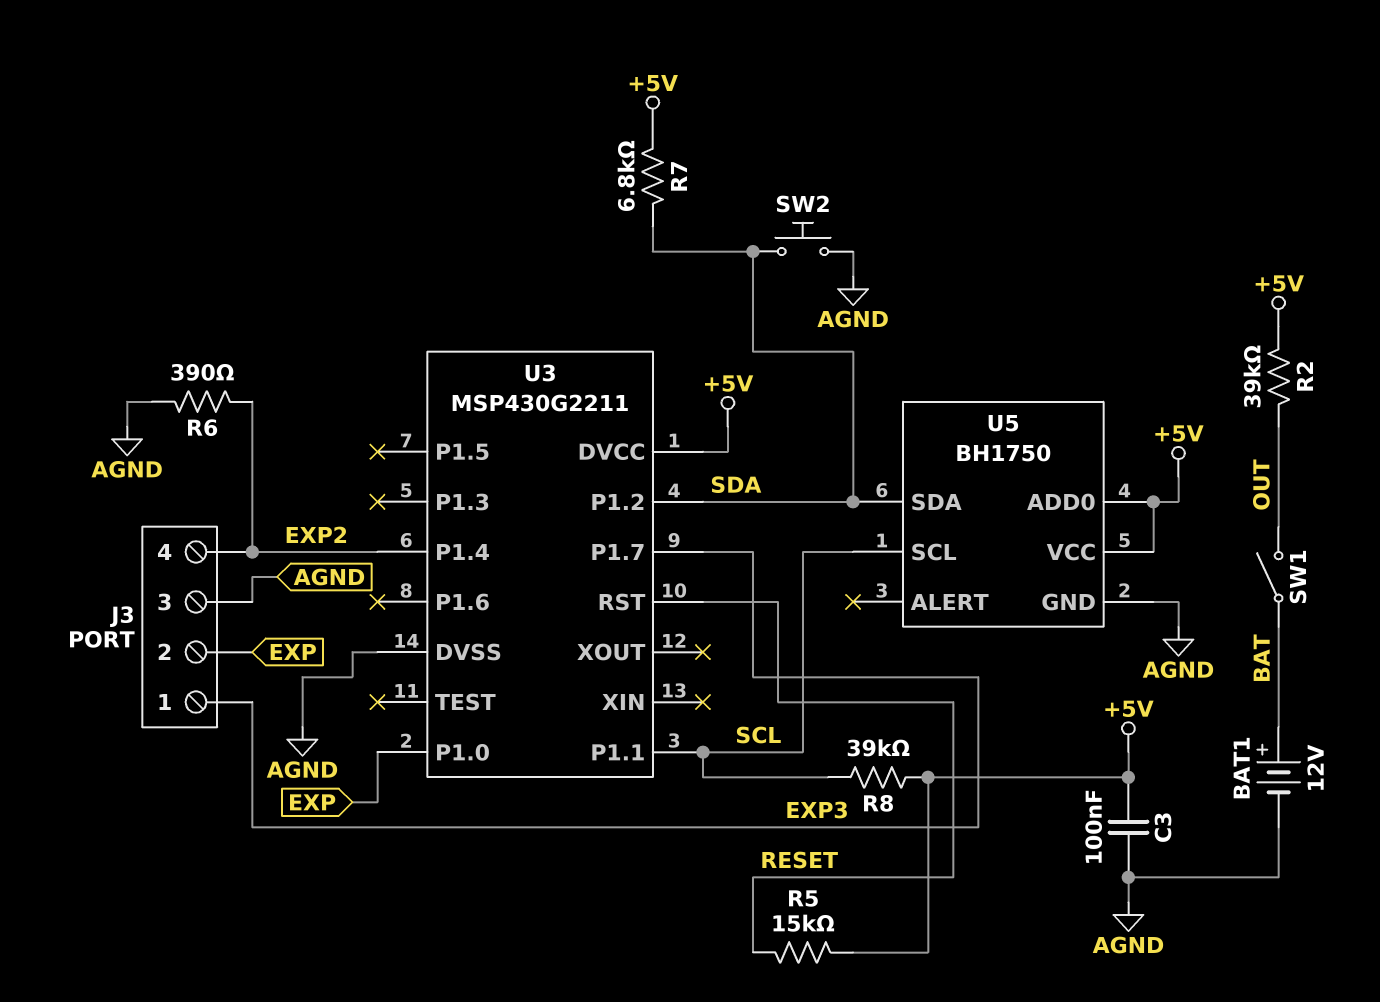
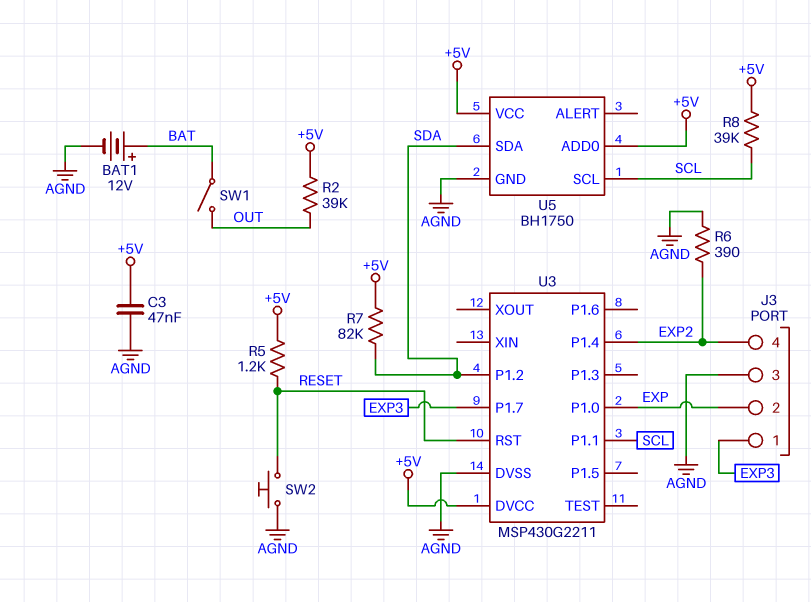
C3: 100nF (+5V, AGND) -> 47nF (+5V, AGND)
R5: 15k (+5V, RESET) -> 1.2k (+5V, RESET)
R7: 6.8k (+5V, SDA) -> 82k (+5V, SDA)
SW2: button (AGND, SDA) -> button (AGND, RESET)

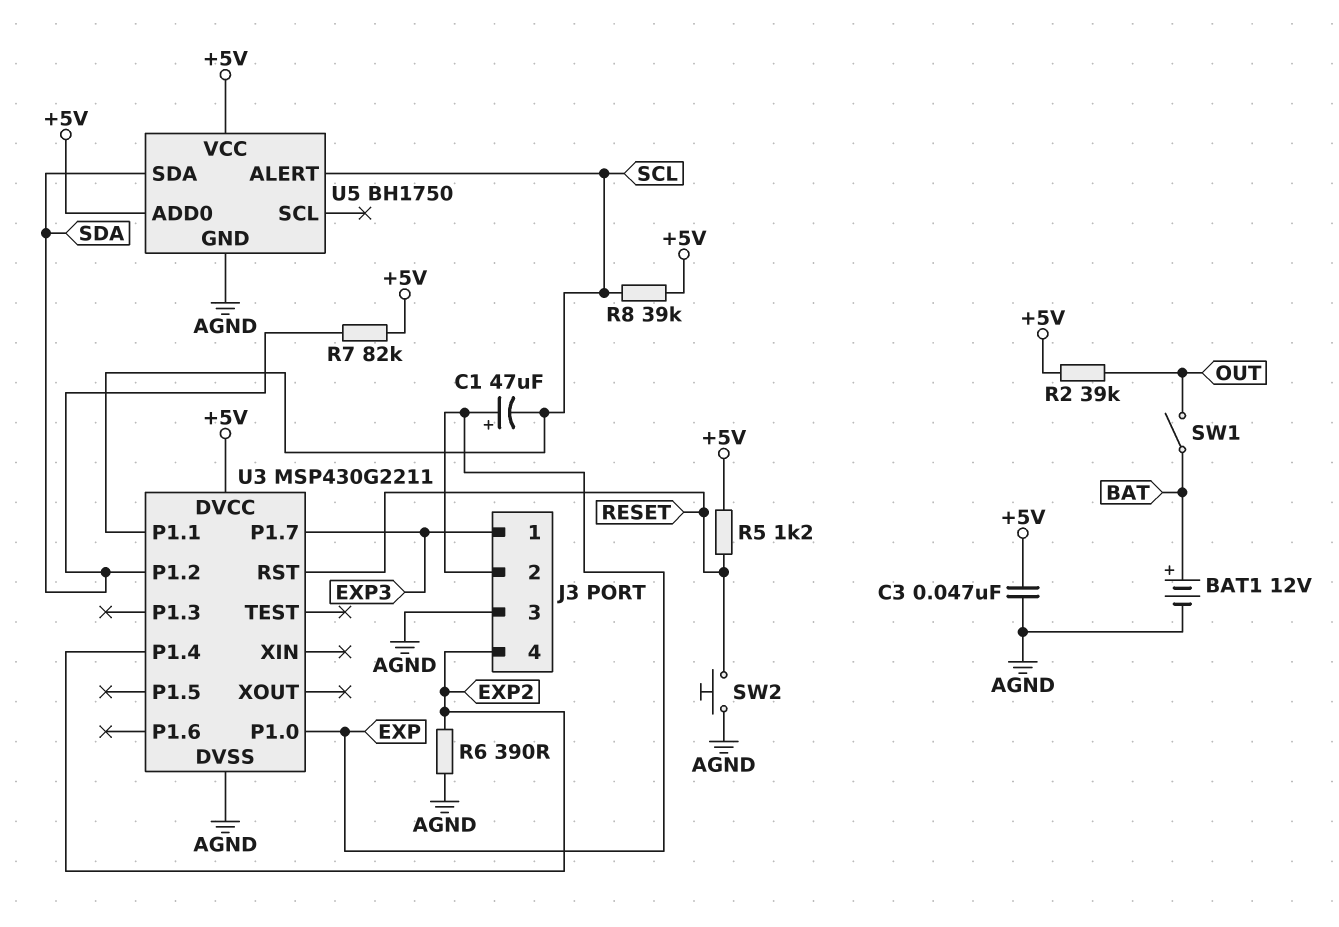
C1: none -> 47uF (plus EXP, minus SCL)
U5 pin ALERT: none -> SCL
U5 pin SCL: SCL -> none

